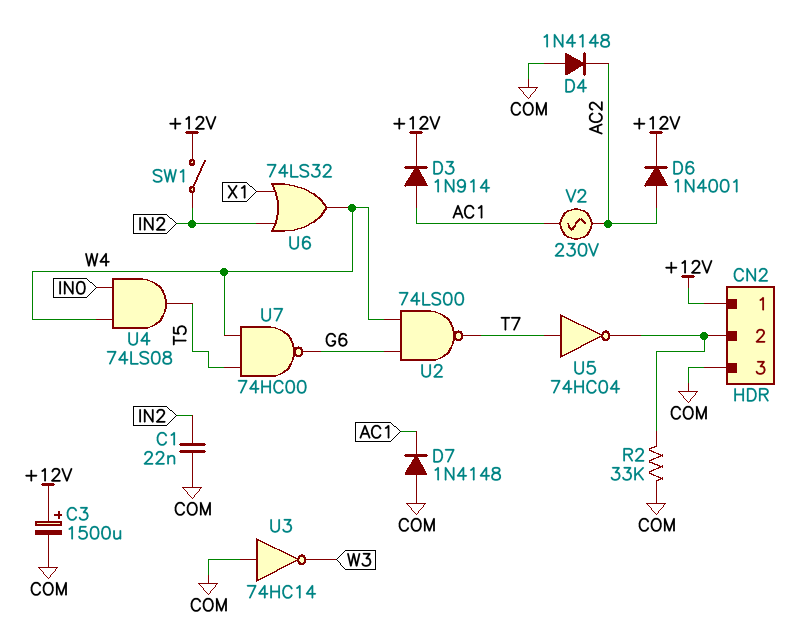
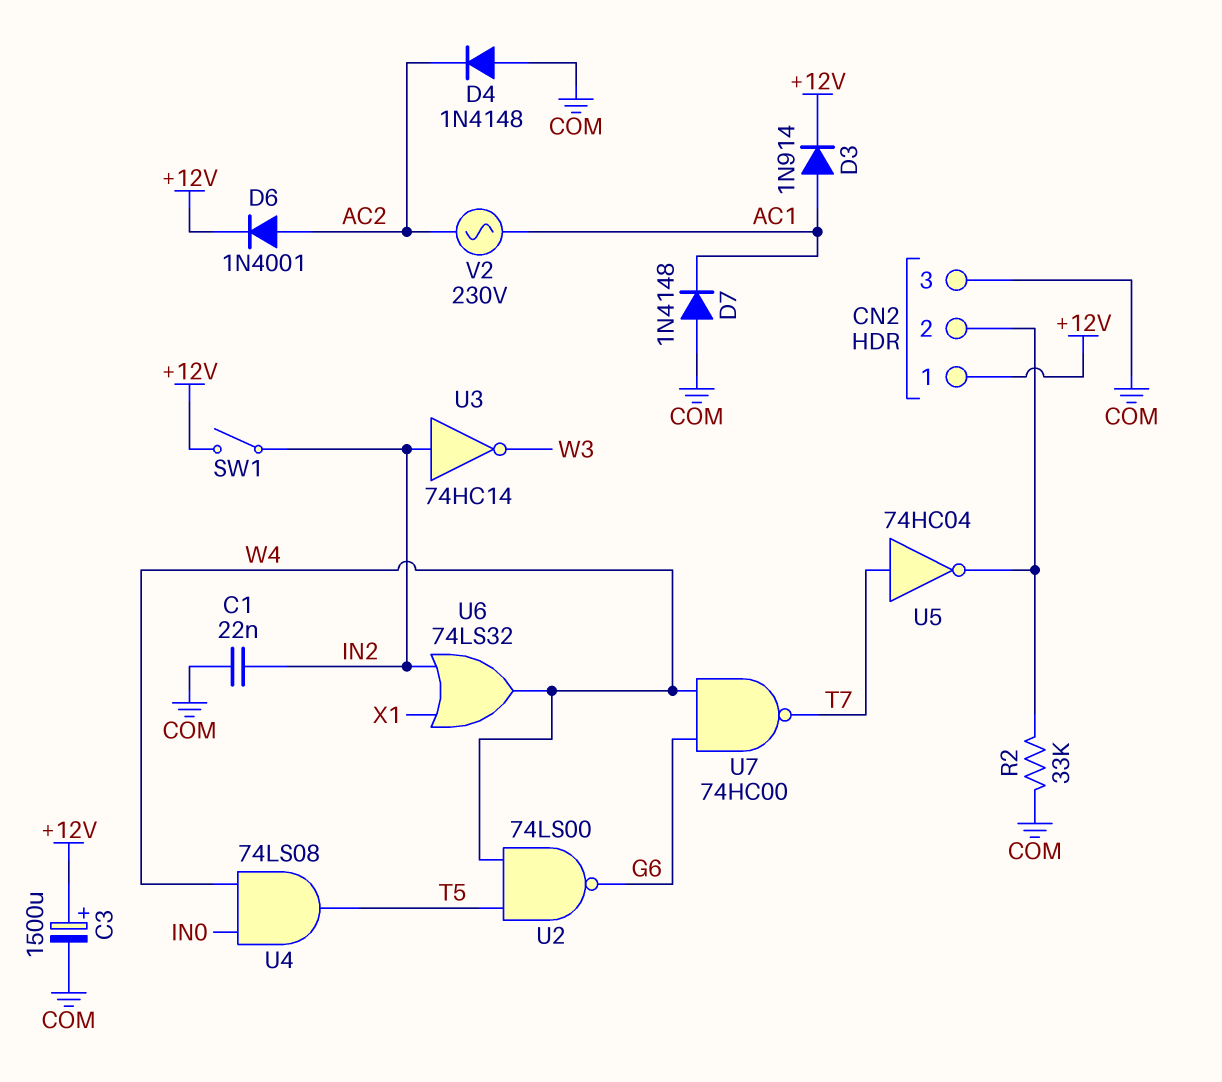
U2: NAND 74LS00 (in G6, in W4, out T7) -> NAND 74LS00 (in T5, in W4, out G6)
U3: NOT 74HC14 (in COM, out W3) -> NOT 74HC14 (in IN2, out W3)
U7: NAND 74HC00 (in T5, in W4, out G6) -> NAND 74HC00 (in G6, in W4, out T7)

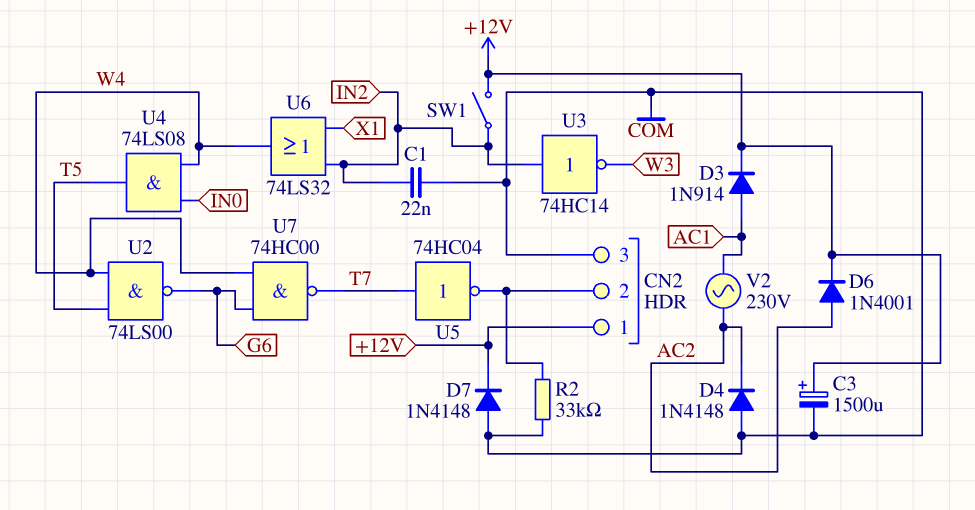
D7: diode 1N4148 (A COM, K AC1) -> diode 1N4148 (A COM, K +12V)

